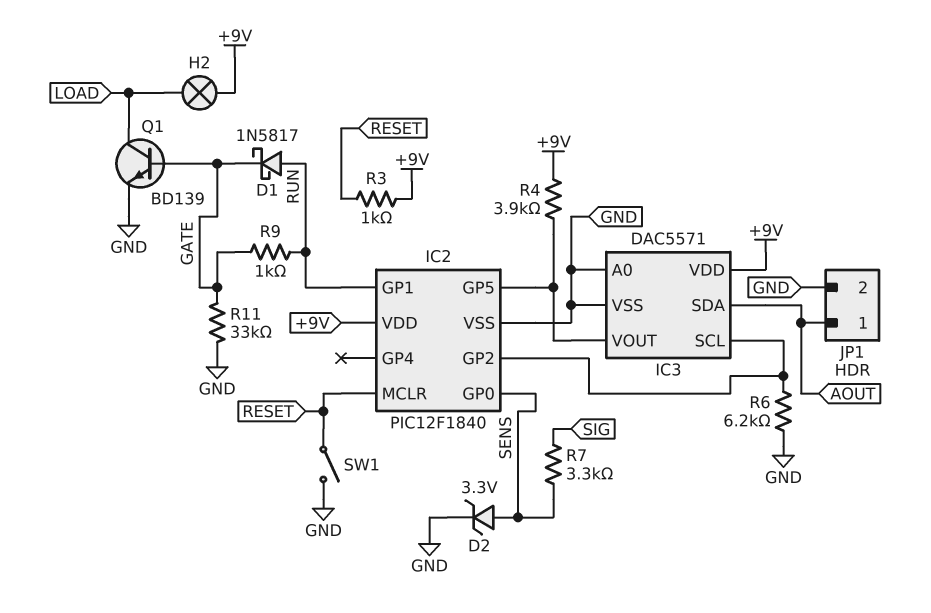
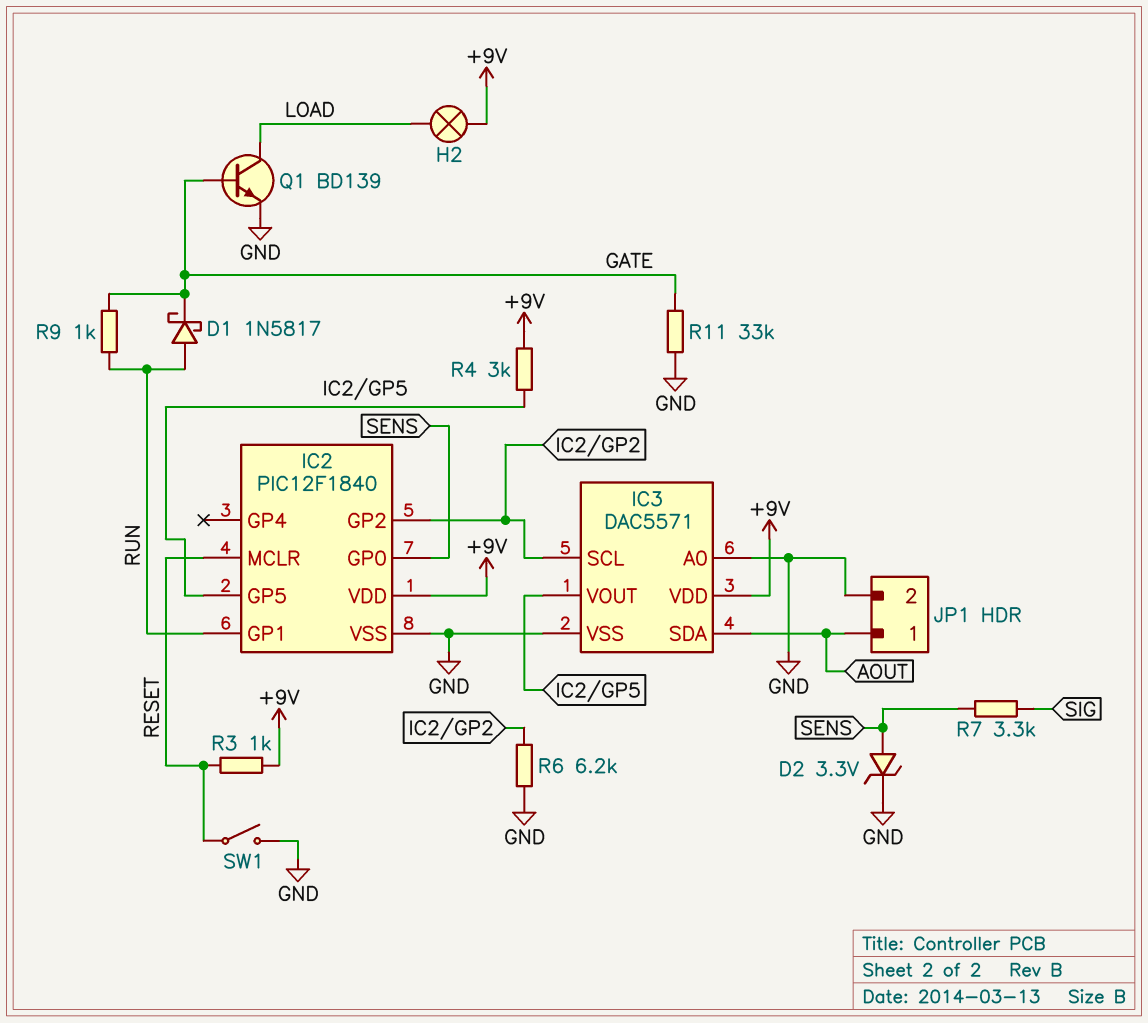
R4: 3.9k (+9V, IC2/GP5) -> 3k (+9V, IC2/GP5)

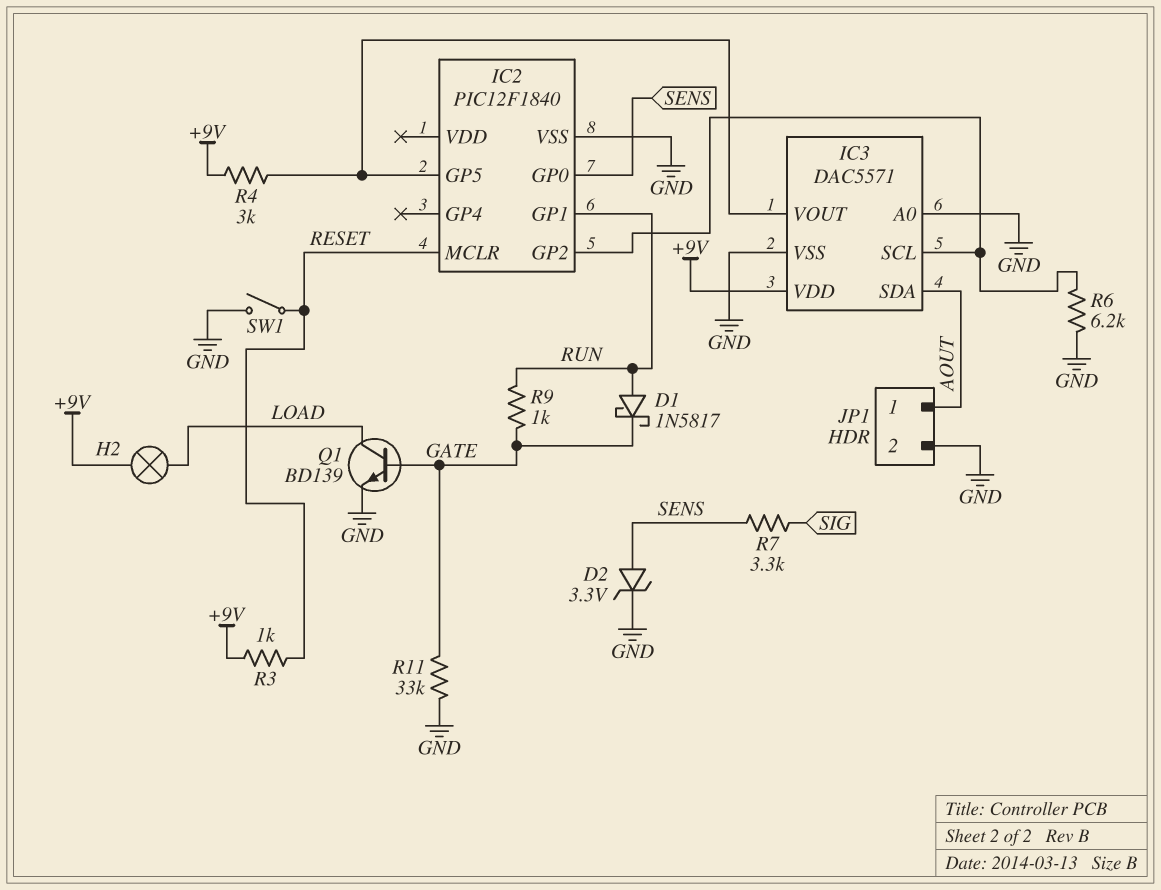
IC2 pin VDD: +9V -> none

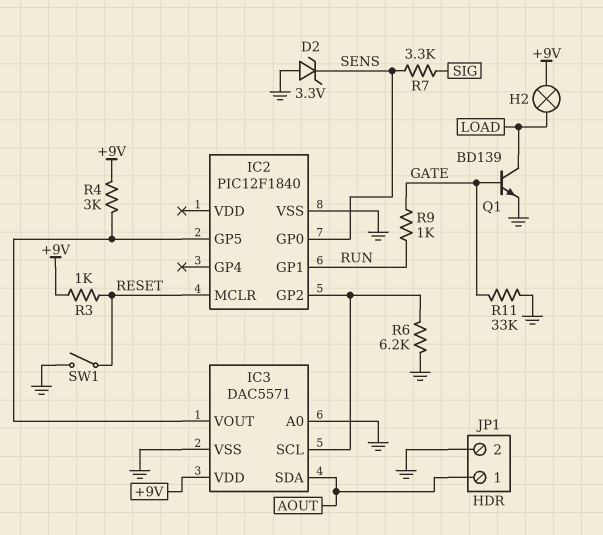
D1: schottky 1N5817 (A RUN, K GATE) -> none
D2: zener 3.3V (A SENS, K GND) -> zener 3.3V (A GND, K SENS)

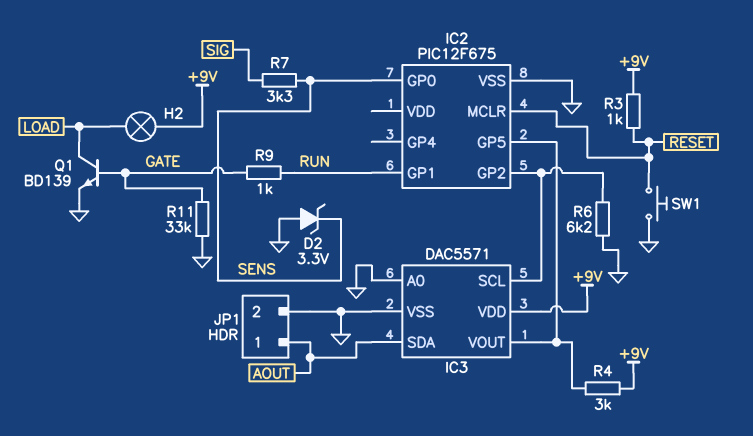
IC2: PIC12F1840 -> PIC12F675
SW1: switch (GND, RESET) -> button (GND, RESET)

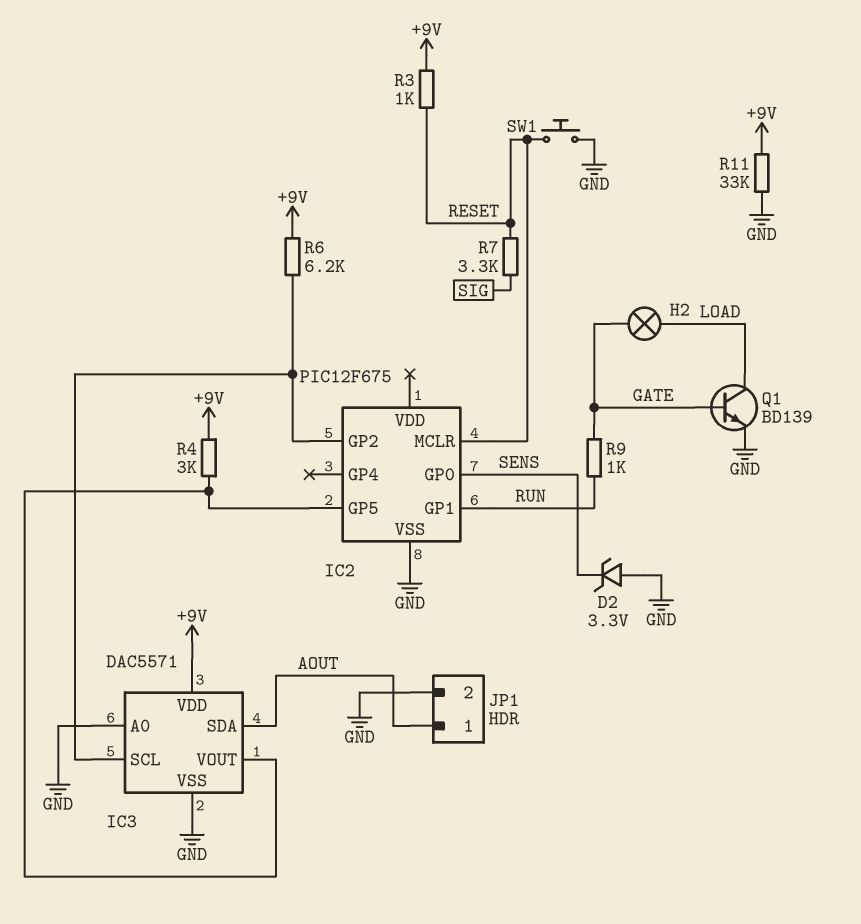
H2: lamp (+9V, LOAD) -> lamp (GATE, LOAD)
R6: 6.2k (GND, IC2/GP2) -> 6.2k (+9V, IC2/GP2)
R7: 3.3k (SENS, SIG) -> 3.3k (RESET, SIG)
R11: 33k (GATE, GND) -> 33k (+9V, GND)

